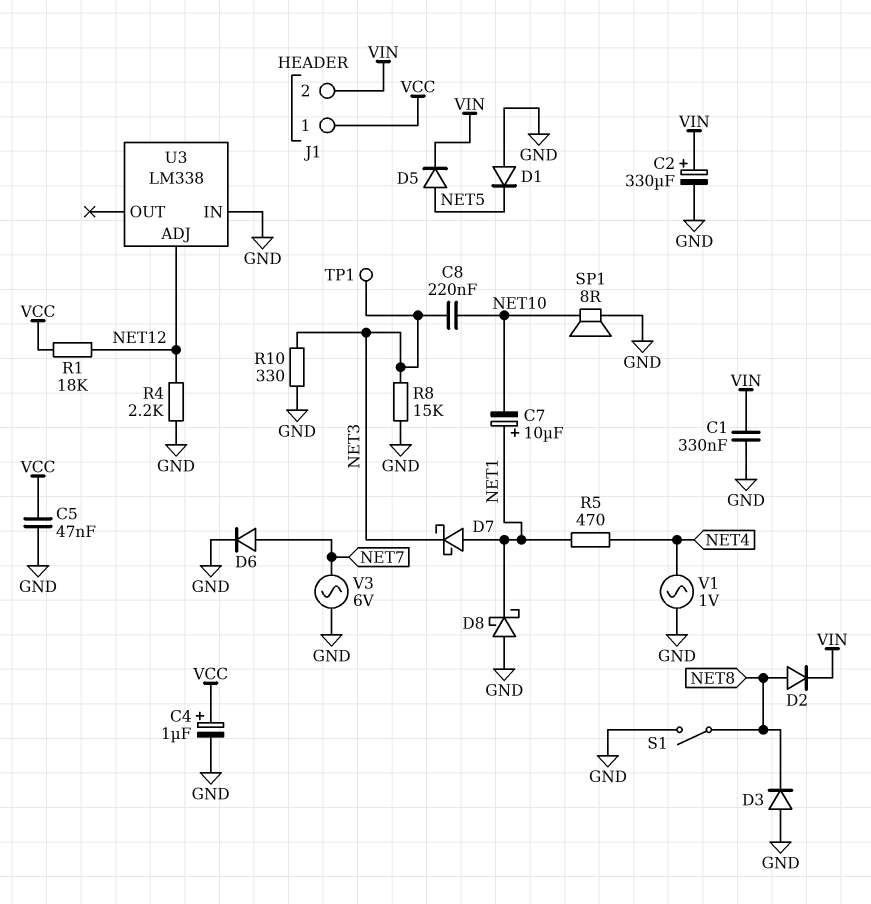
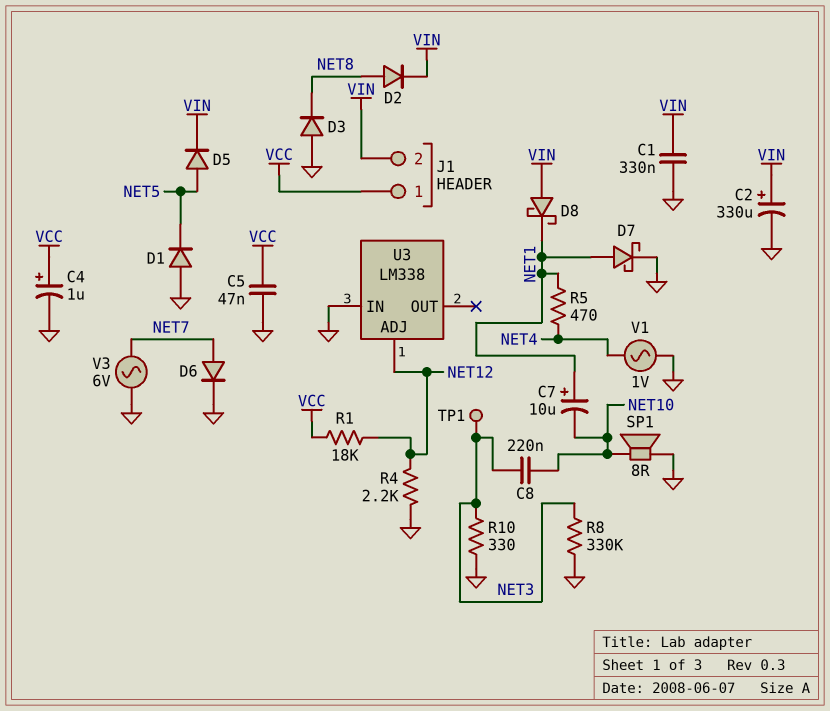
D7: schottky (A NET1, K NET3) -> schottky (A NET1, K GND)
D8: schottky (A GND, K NET1) -> schottky (A VIN, K NET1)
R8: 15k (GND, NET3) -> 330k (GND, NET3)
S1: switch (GND, NET8) -> none

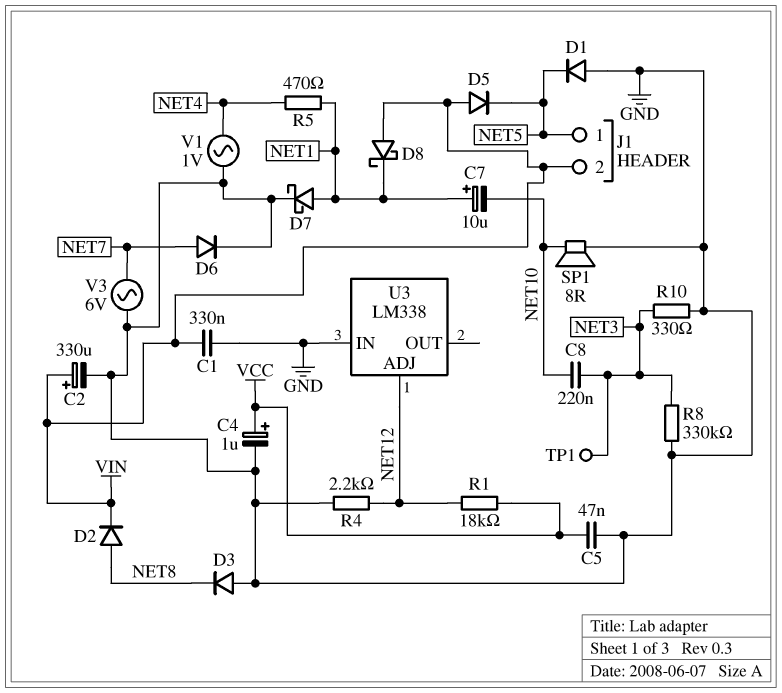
D5: diode (A NET5, K VIN) -> diode (A VIN, K NET5)
J1 pin 1: VCC -> NET5

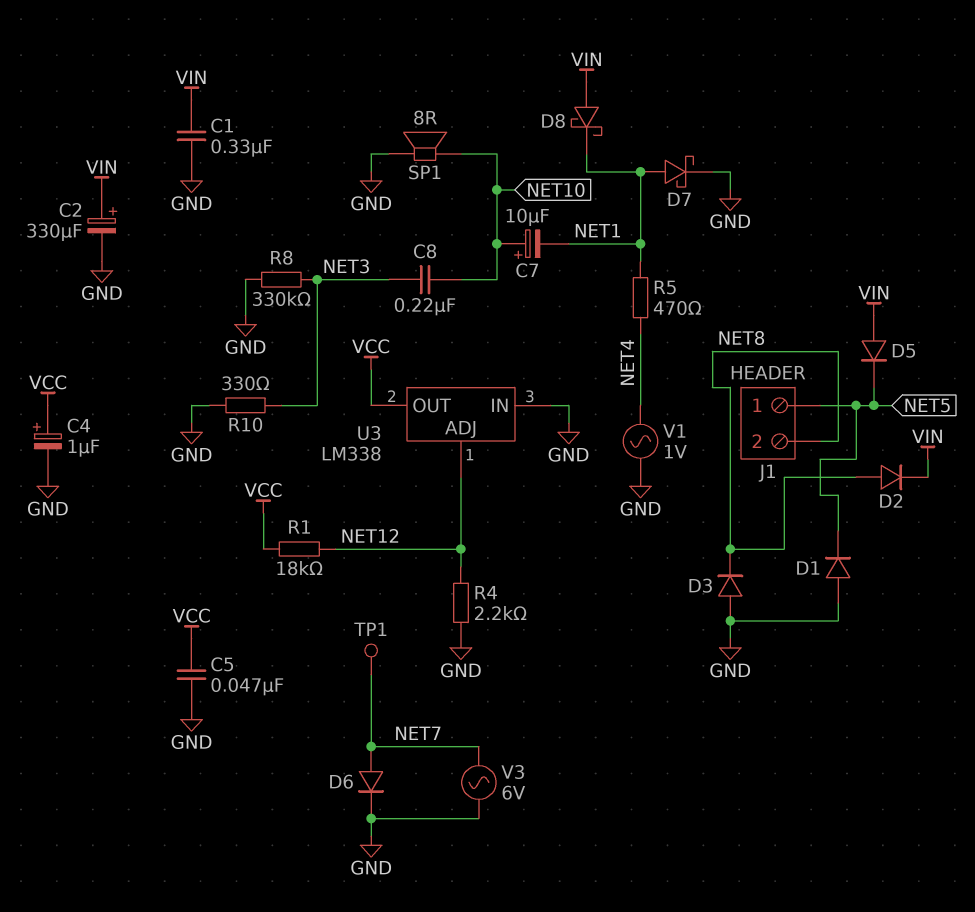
C7: 10uF (plus NET1, minus NET10) -> 10uF (plus NET10, minus NET1)
J1 pin 2: VIN -> NET8
TP1: test point (NET3) -> test point (NET7)
U3 pin OUT: none -> VCC

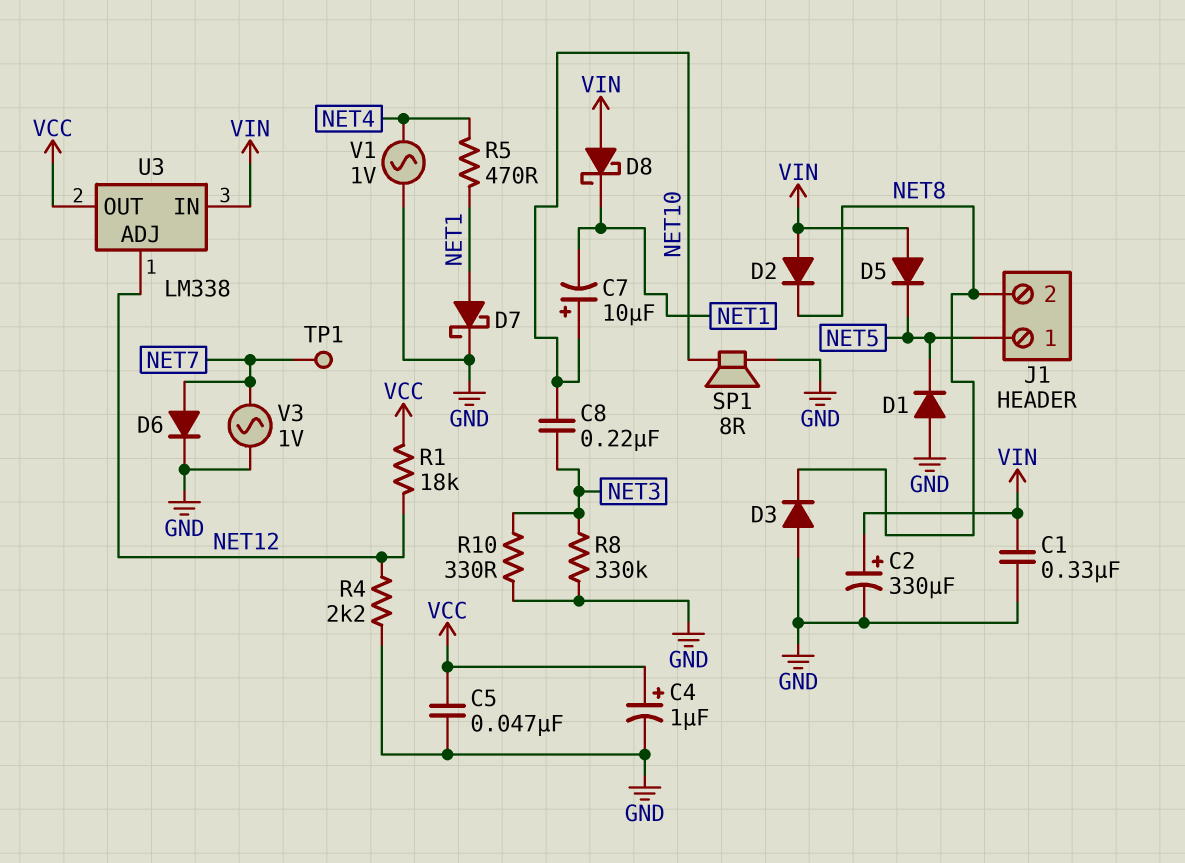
D2: diode (A NET8, K VIN) -> diode (A VIN, K NET8)
U3 pin IN: GND -> VIN
V3: AC 6V (GND, NET7) -> AC 1V (GND, NET7)

